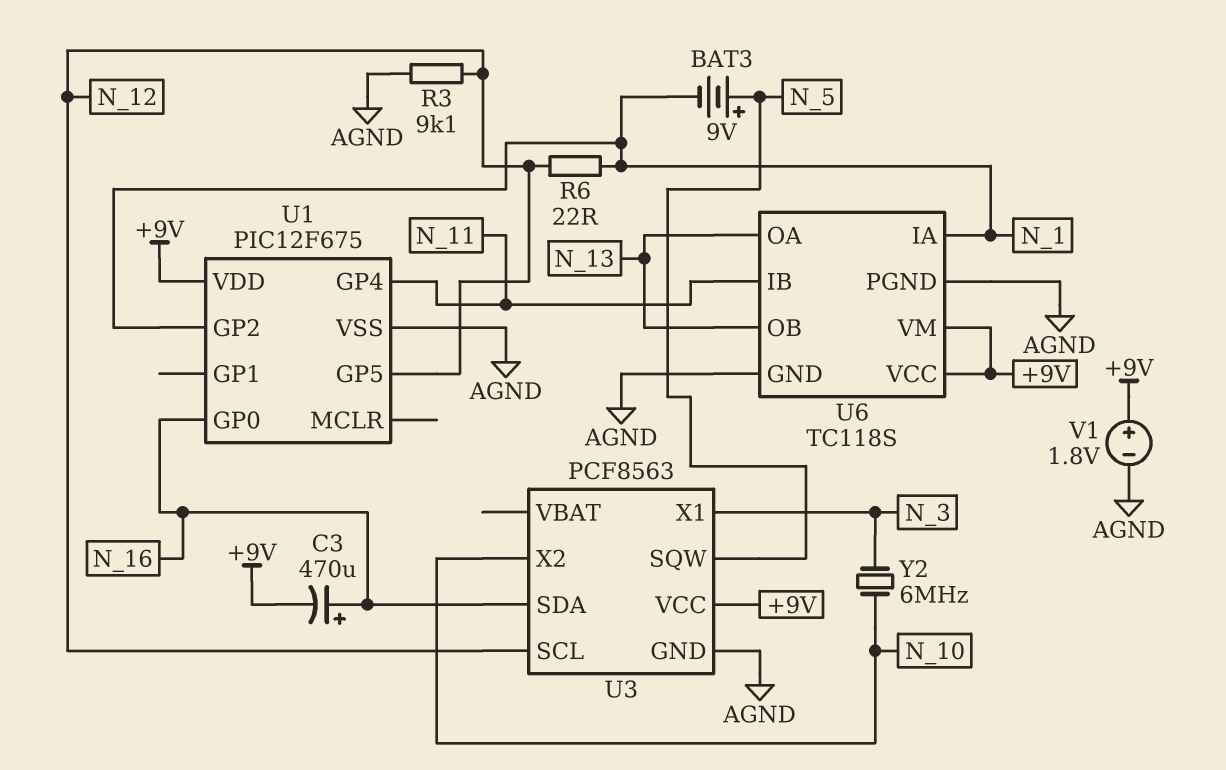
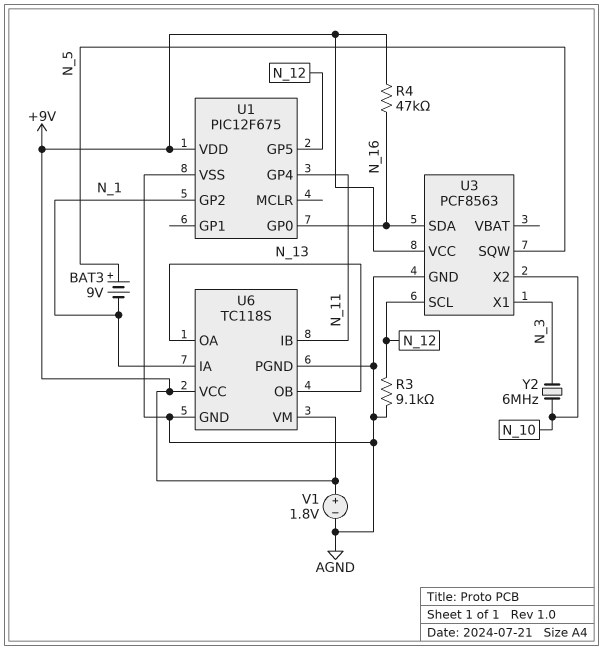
C3: 470uF (plus N_16, minus +9V) -> none
R4: none -> 47k (+9V, N_16)
R6: 22 (N_1, N_12) -> none

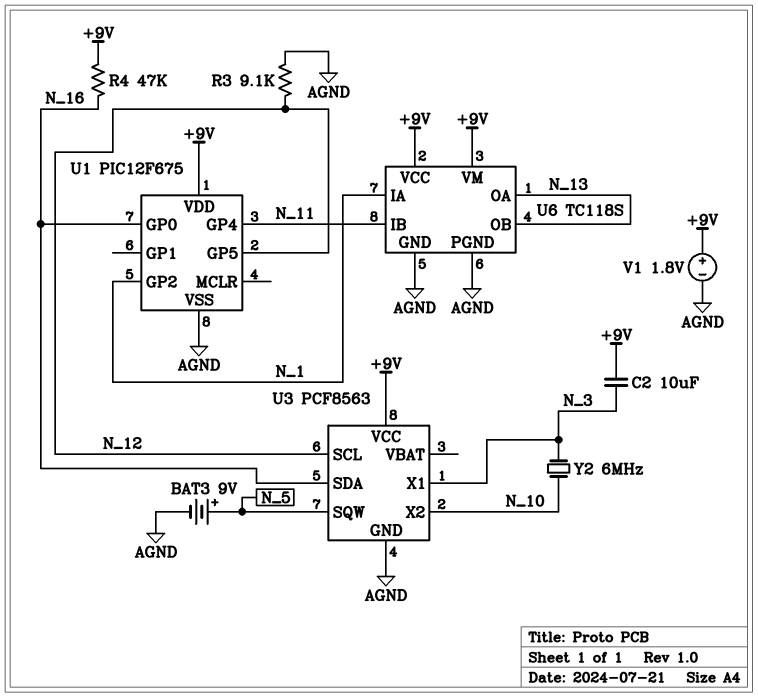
BAT3: 9V (plus N_5, minus N_1) -> 9V (plus N_5, minus AGND)
C2: none -> 10uF (+9V, N_3)

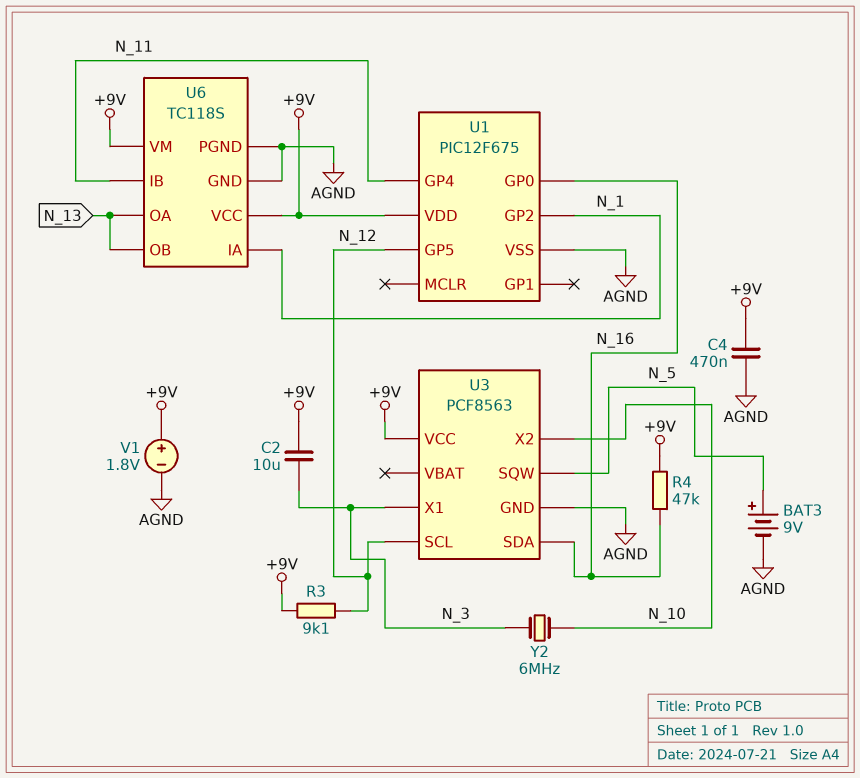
C4: none -> 470nF (+9V, AGND)
R3: 9.1k (AGND, N_12) -> 9.1k (+9V, N_12)

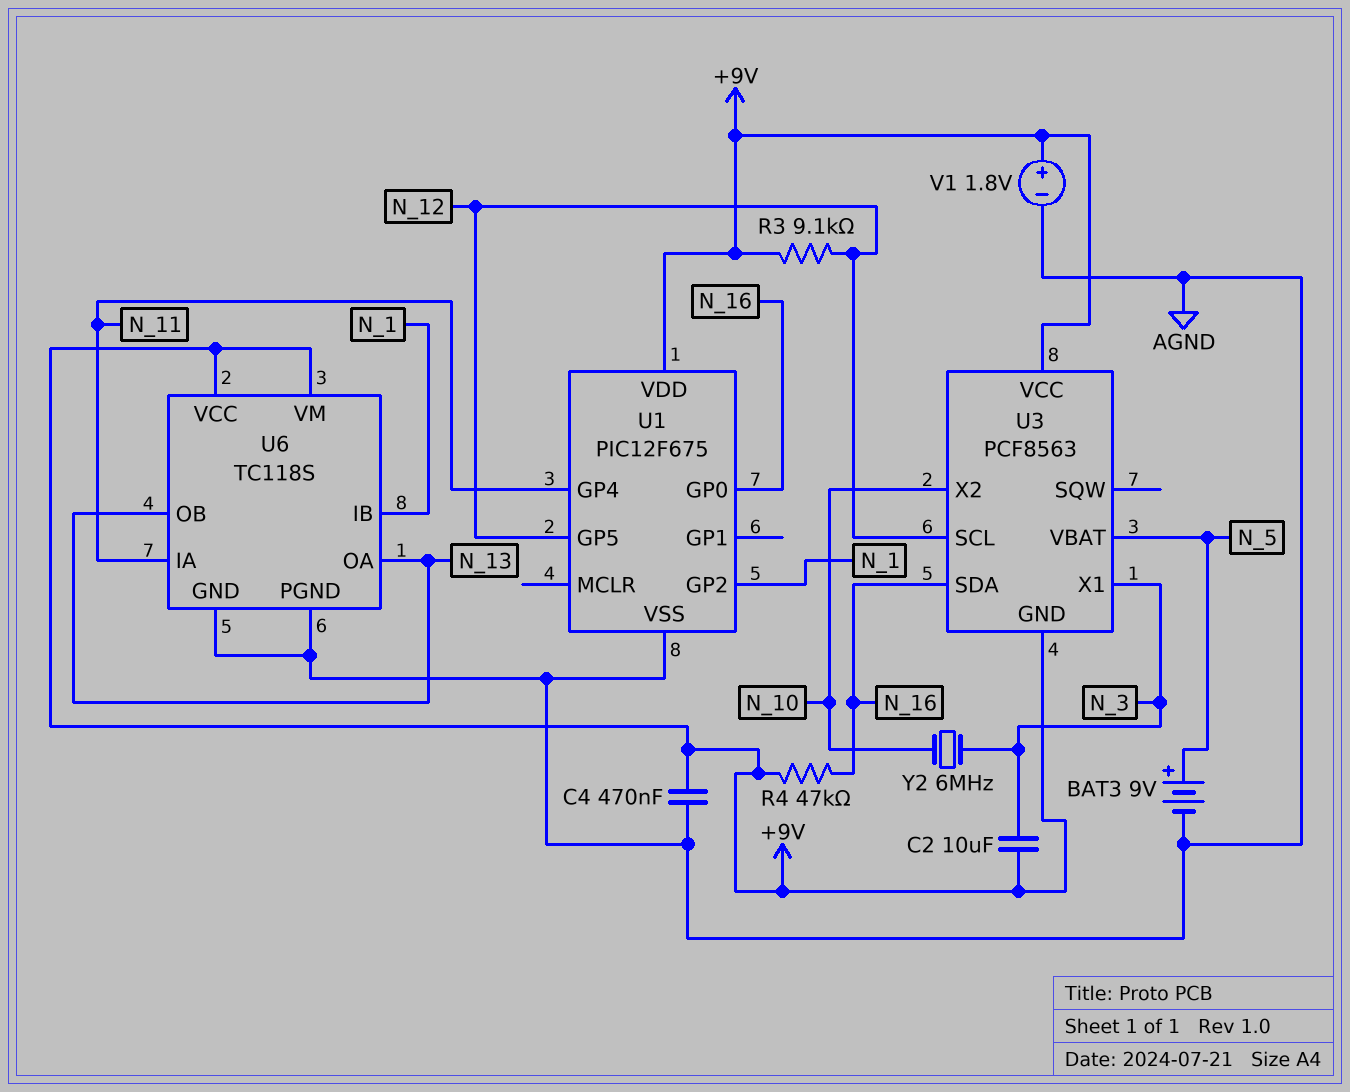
U3 pin GND: AGND -> +9V
U3 pin SQW: N_5 -> none
U3 pin VBAT: none -> N_5
U6 pin IA: N_1 -> N_11
U6 pin IB: N_11 -> N_1

